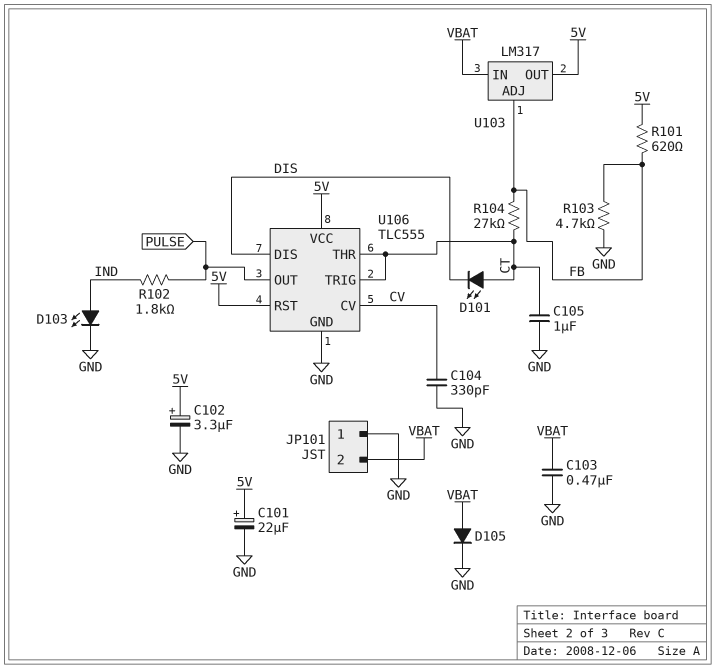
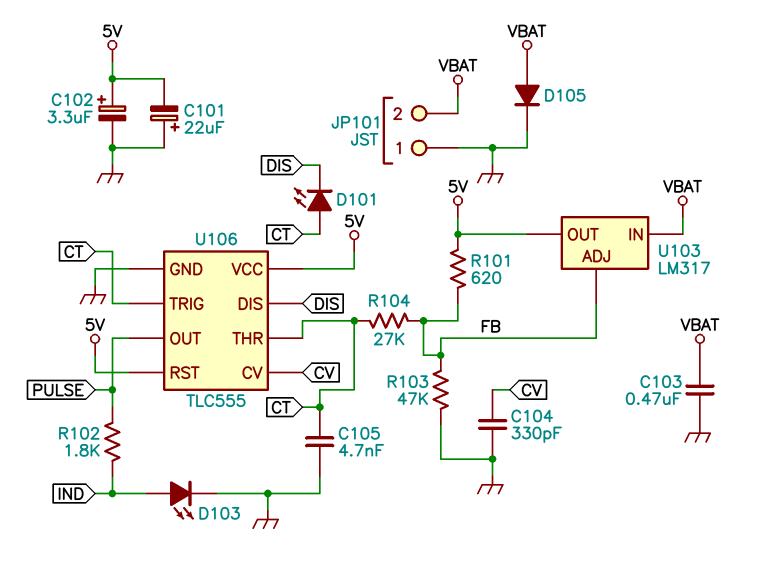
C101: 22uF (plus 5V, minus GND) -> 22uF (plus GND, minus 5V)
C105: 1uF (CT, GND) -> 4.7nF (CT, GND)
R103: 4.7k (FB, GND) -> 47k (FB, GND)

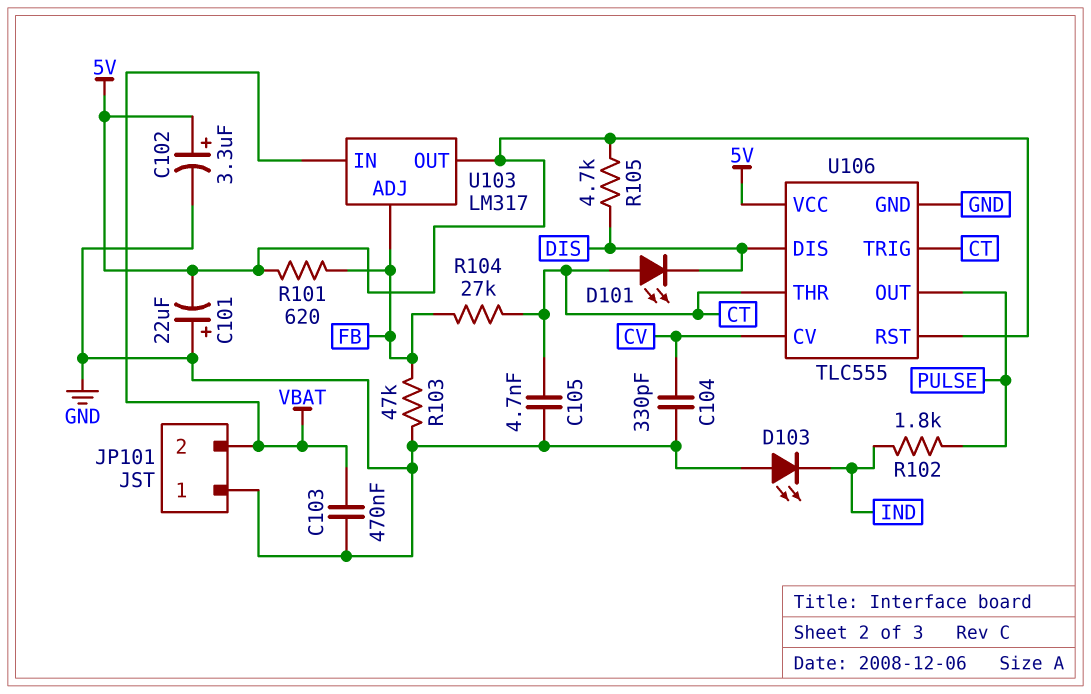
D103: LED (A IND, K GND) -> LED (A GND, K IND)
D105: diode (A VBAT, K GND) -> none
R105: none -> 4.7k (5V, DIS)

